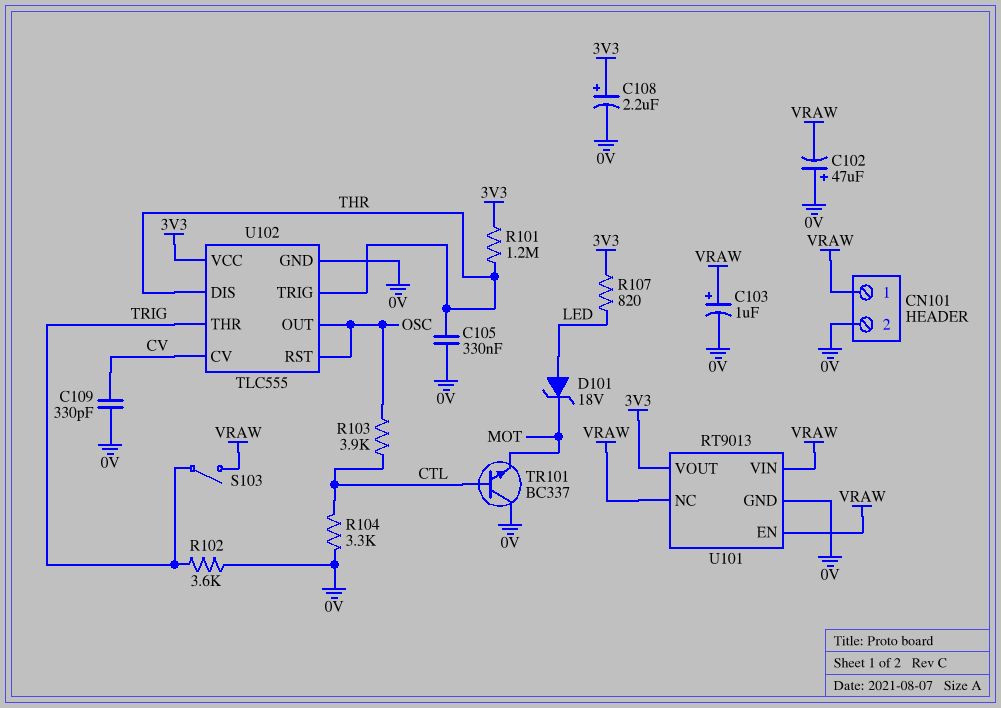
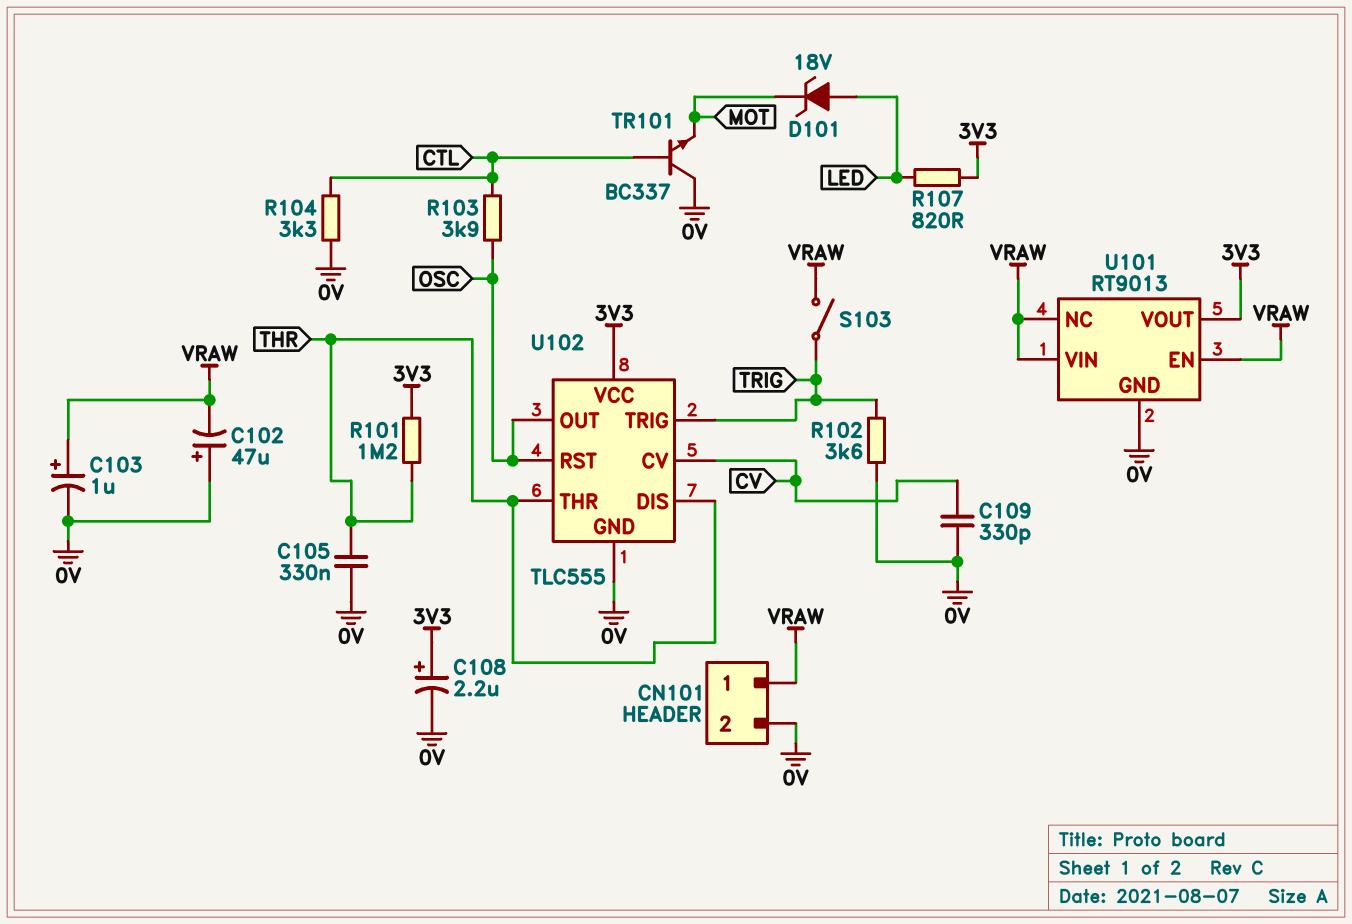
U102 pin THR: TRIG -> THR
U102 pin TRIG: THR -> TRIG

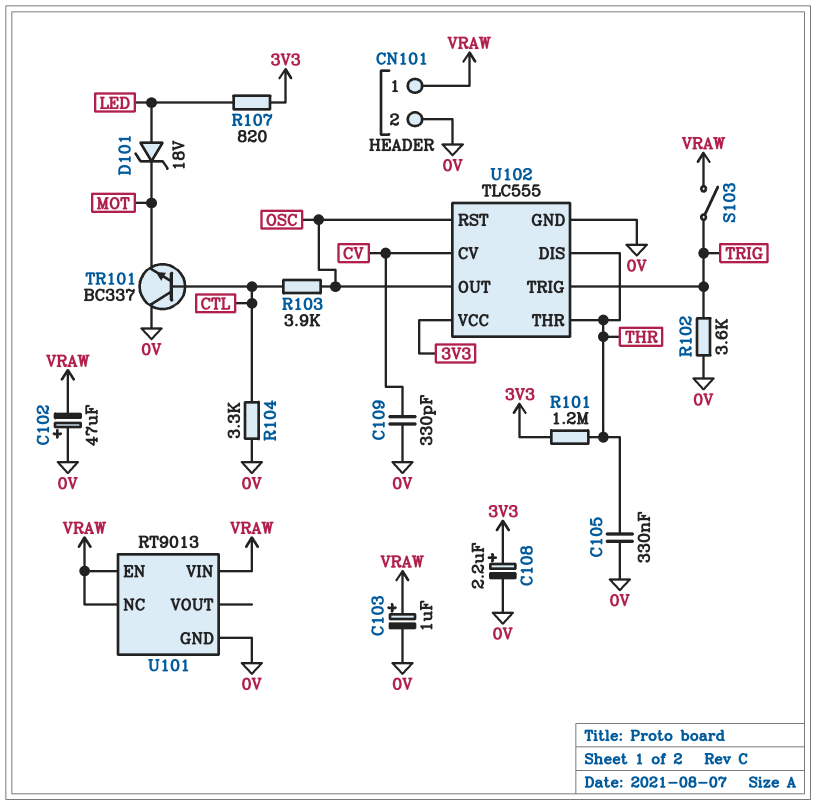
U101 pin VOUT: 3V3 -> none

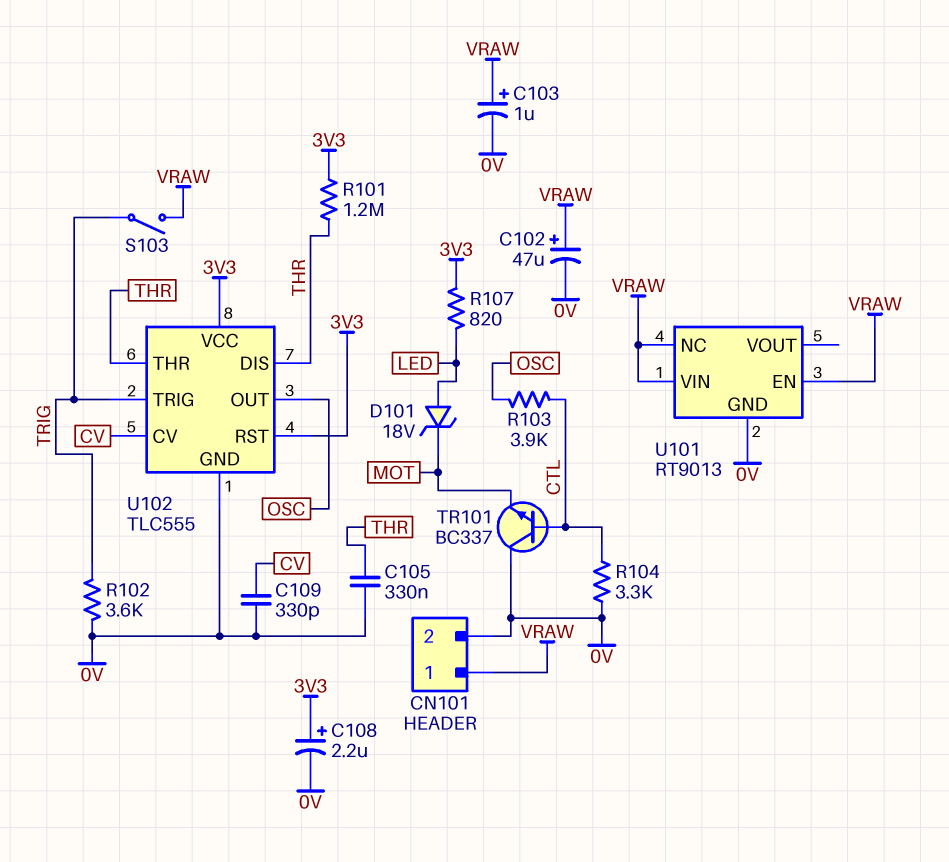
C102: 47uF (plus 0V, minus VRAW) -> 47uF (plus VRAW, minus 0V)
U102 pin RST: OSC -> 3V3

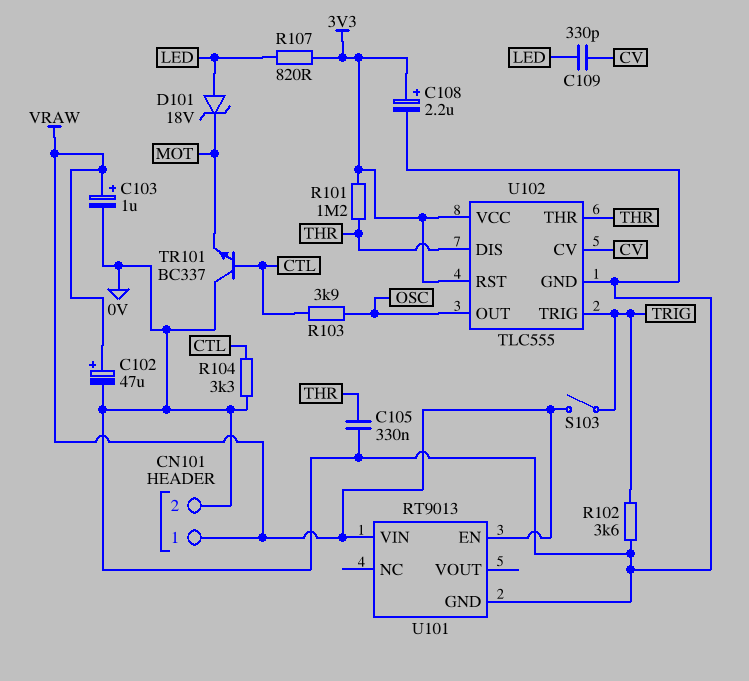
C109: 330pF (0V, CV) -> 330pF (CV, LED)
U101 pin NC: VRAW -> none

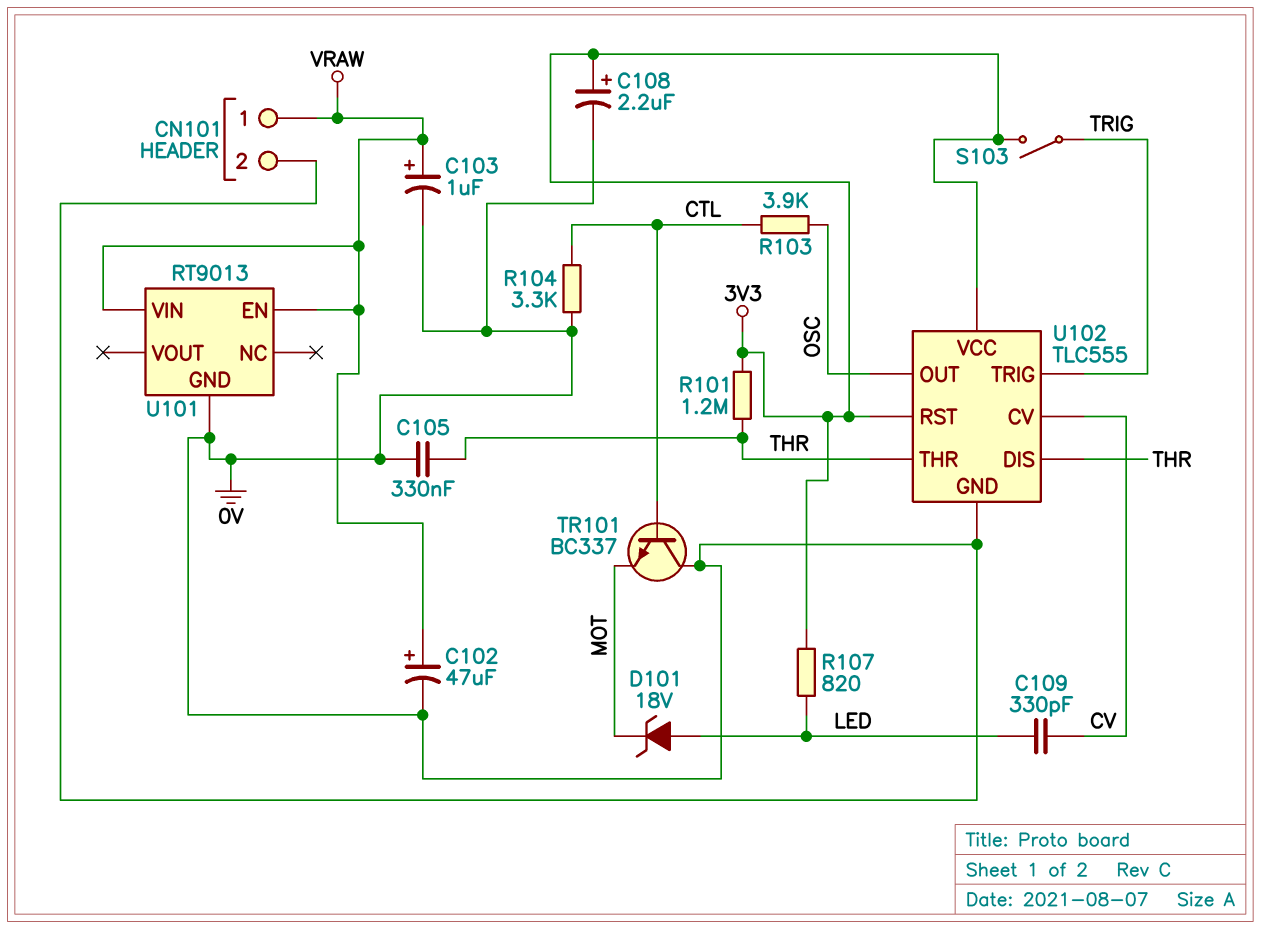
R102: 3.6k (0V, TRIG) -> none
S103: switch (TRIG, VRAW) -> switch (3V3, TRIG)

